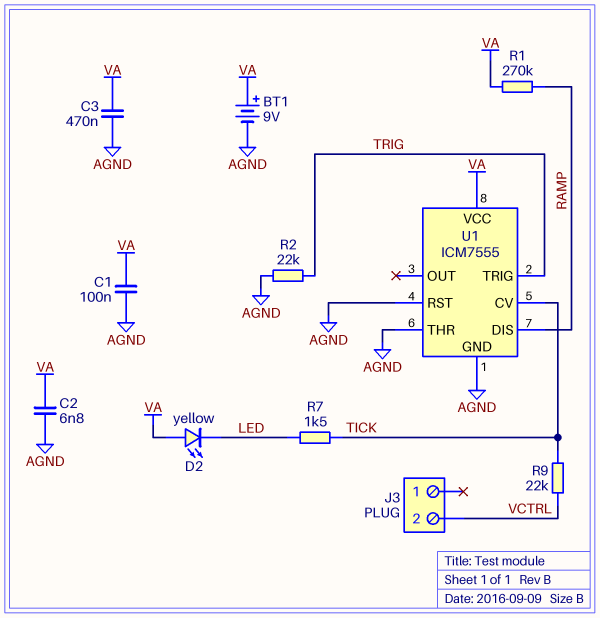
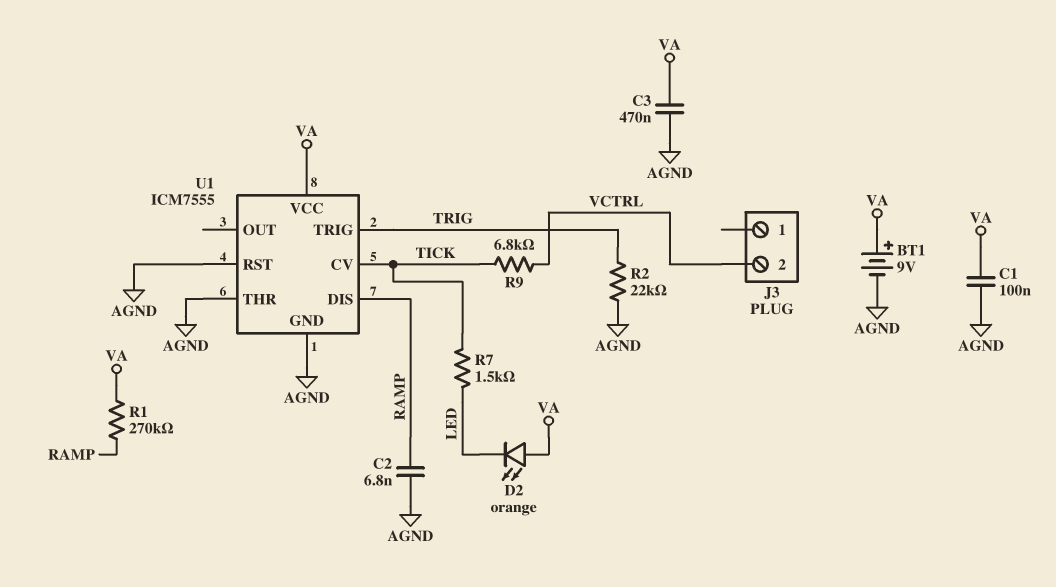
C2: 6.8nF (AGND, VA) -> 6.8nF (AGND, RAMP)
D2: LED yellow (A VA, K LED) -> LED orange (A VA, K LED)
R9: 22k (TICK, VCTRL) -> 6.8k (TICK, VCTRL)

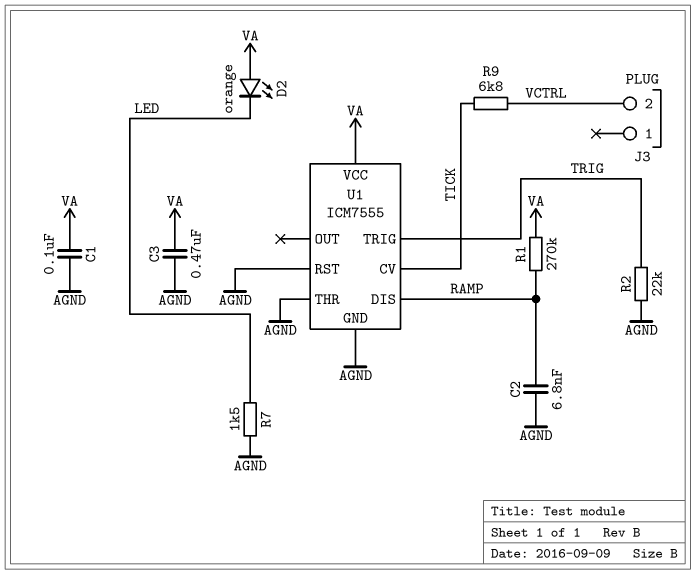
BT1: 9V (plus VA, minus AGND) -> none
R7: 1.5k (LED, TICK) -> 1.5k (AGND, LED)

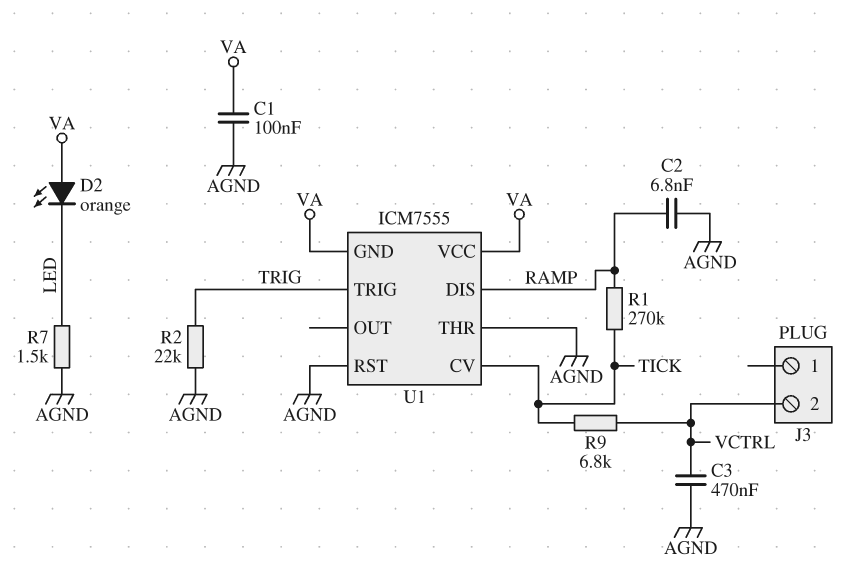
C3: 470nF (AGND, VA) -> 470nF (AGND, VCTRL)
R1: 270k (RAMP, VA) -> 270k (RAMP, TICK)
U1 pin GND: AGND -> VA

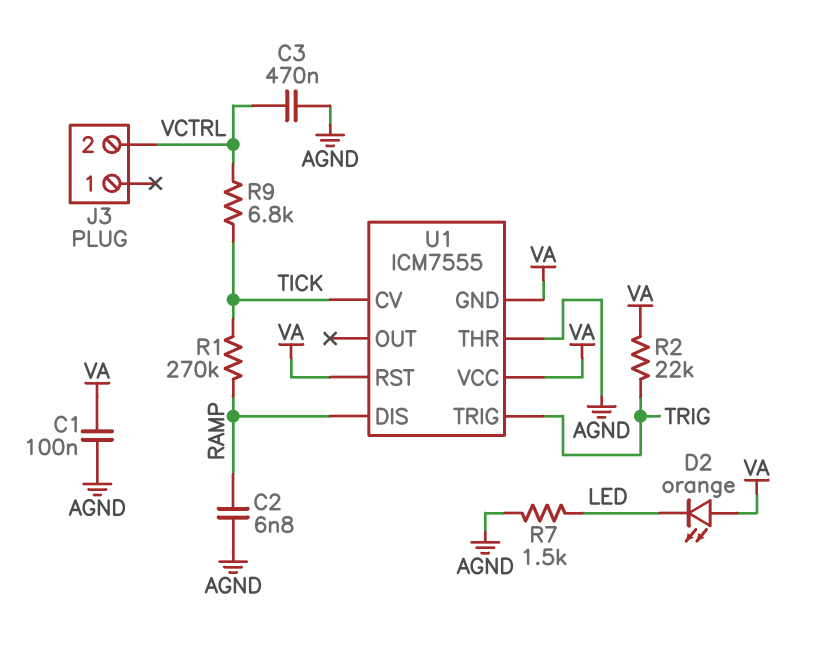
R2: 22k (AGND, TRIG) -> 22k (TRIG, VA)
U1 pin RST: AGND -> VA

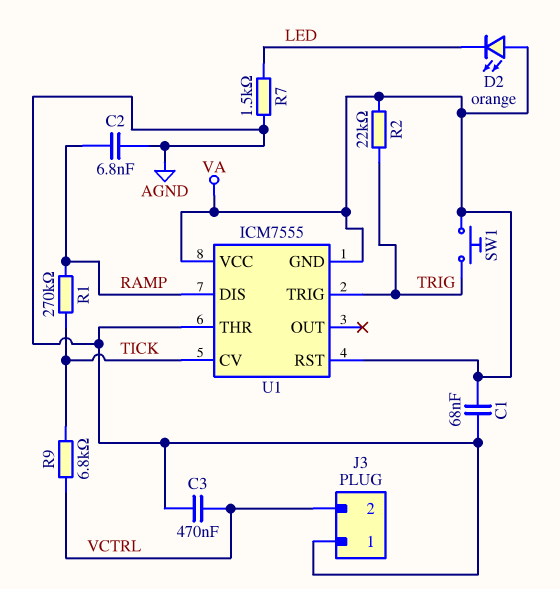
C1: 100nF (AGND, VA) -> 68nF (AGND, VA)
J3 pin 1: none -> AGND
SW1: none -> button (TRIG, VA)

